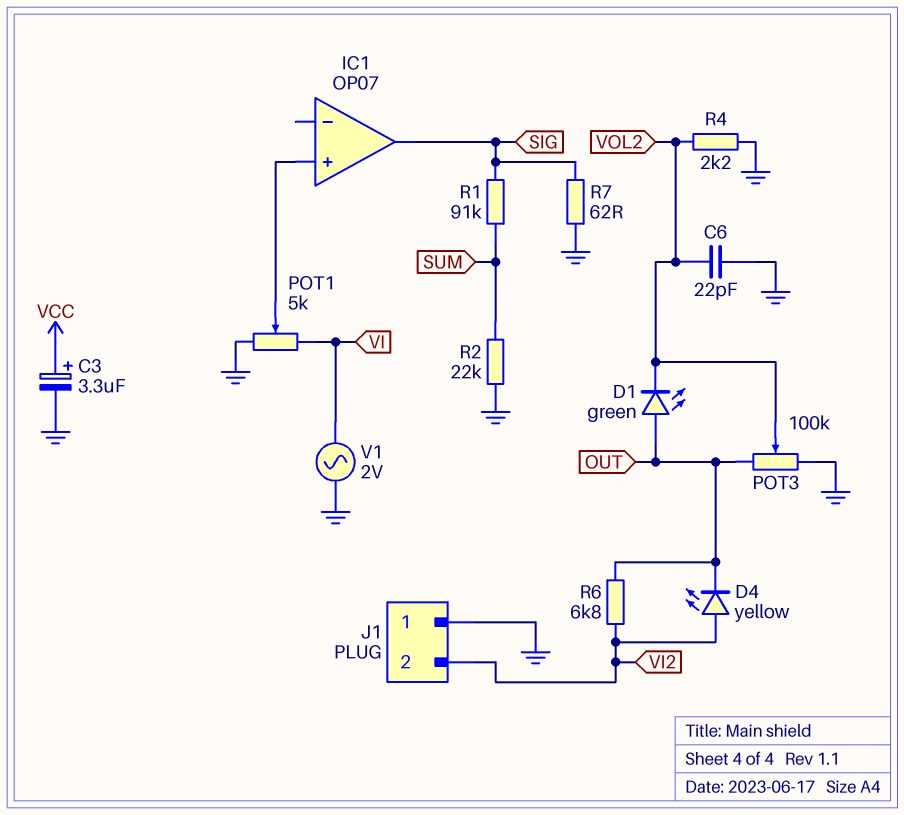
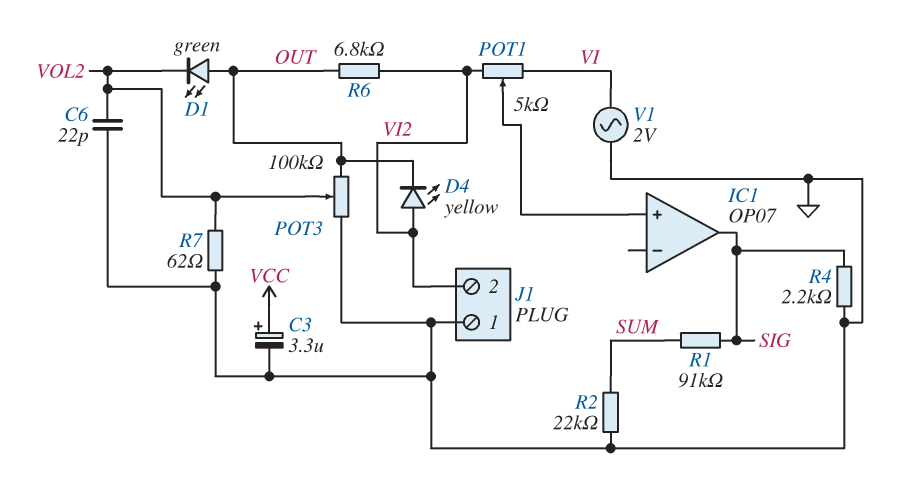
POT1: 5k (GND, VI, wiper IC1/in+) -> 5k (VI, VI2, wiper IC1/in+)
R4: 2.2k (GND, VOL2) -> 2.2k (GND, SIG)
R7: 62 (GND, SIG) -> 62 (GND, VOL2)

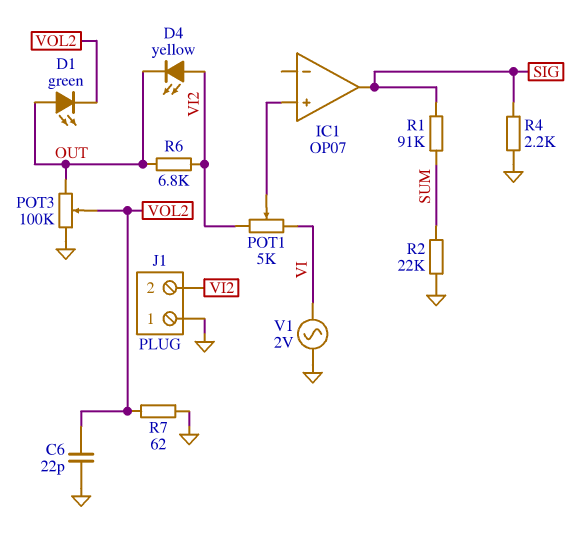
C3: 3.3uF (plus VCC, minus GND) -> none

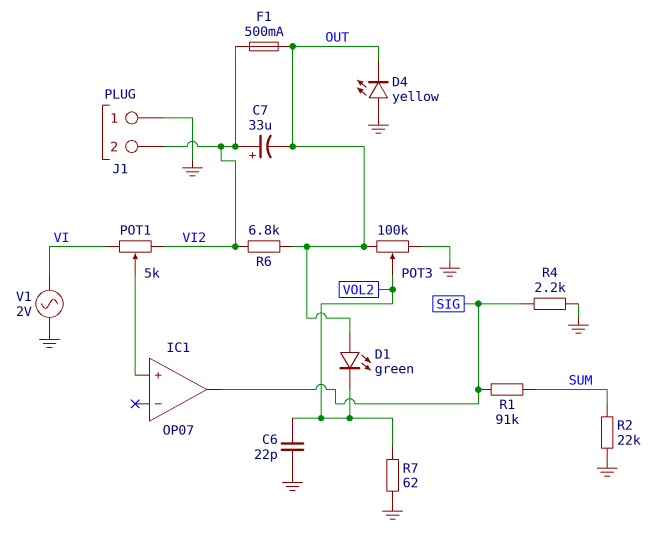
C7: none -> 33uF (plus VI2, minus OUT)
D4: LED yellow (A VI2, K OUT) -> LED yellow (A GND, K OUT)
F1: none -> 500mA (OUT, VI2)

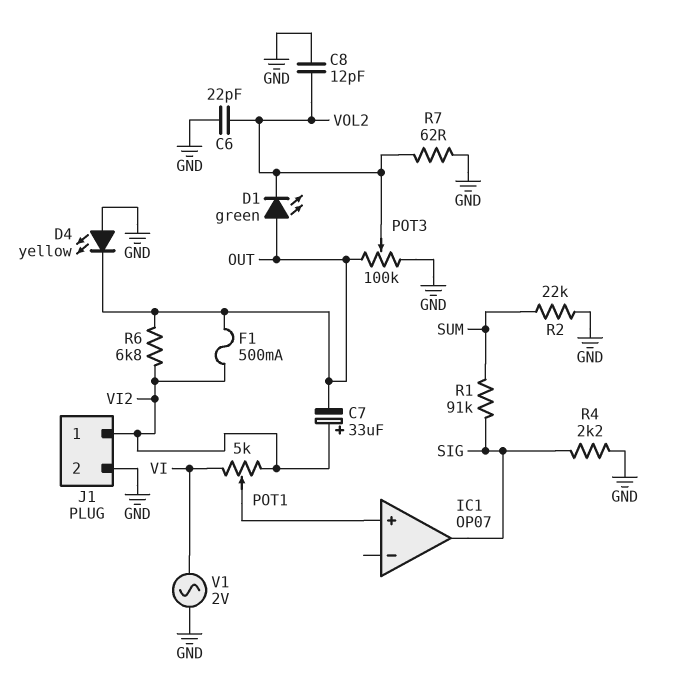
C8: none -> 12pF (GND, VOL2)
J1 pin 1: GND -> VI2
J1 pin 2: VI2 -> GND

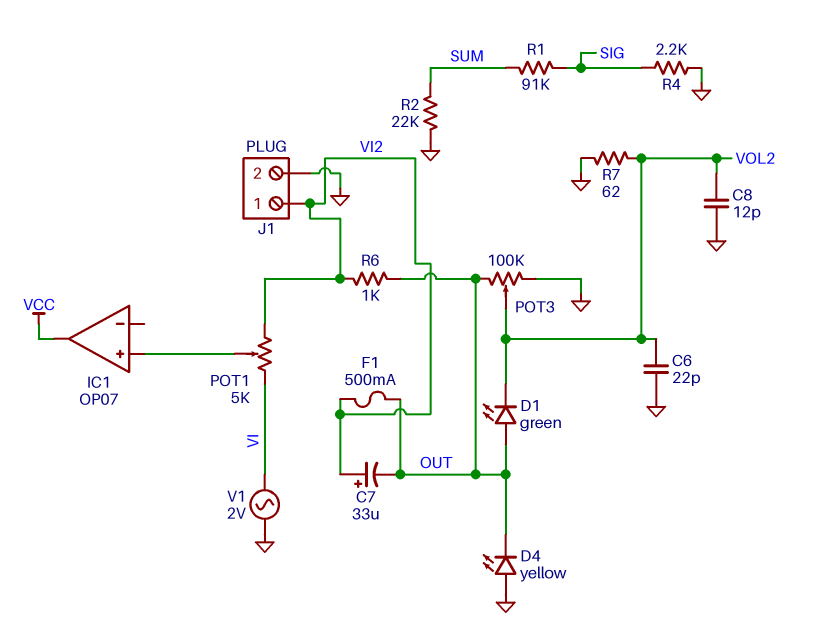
IC1 pin out: SIG -> VCC
R6: 6.8k (OUT, VI2) -> 1k (OUT, VI2)

